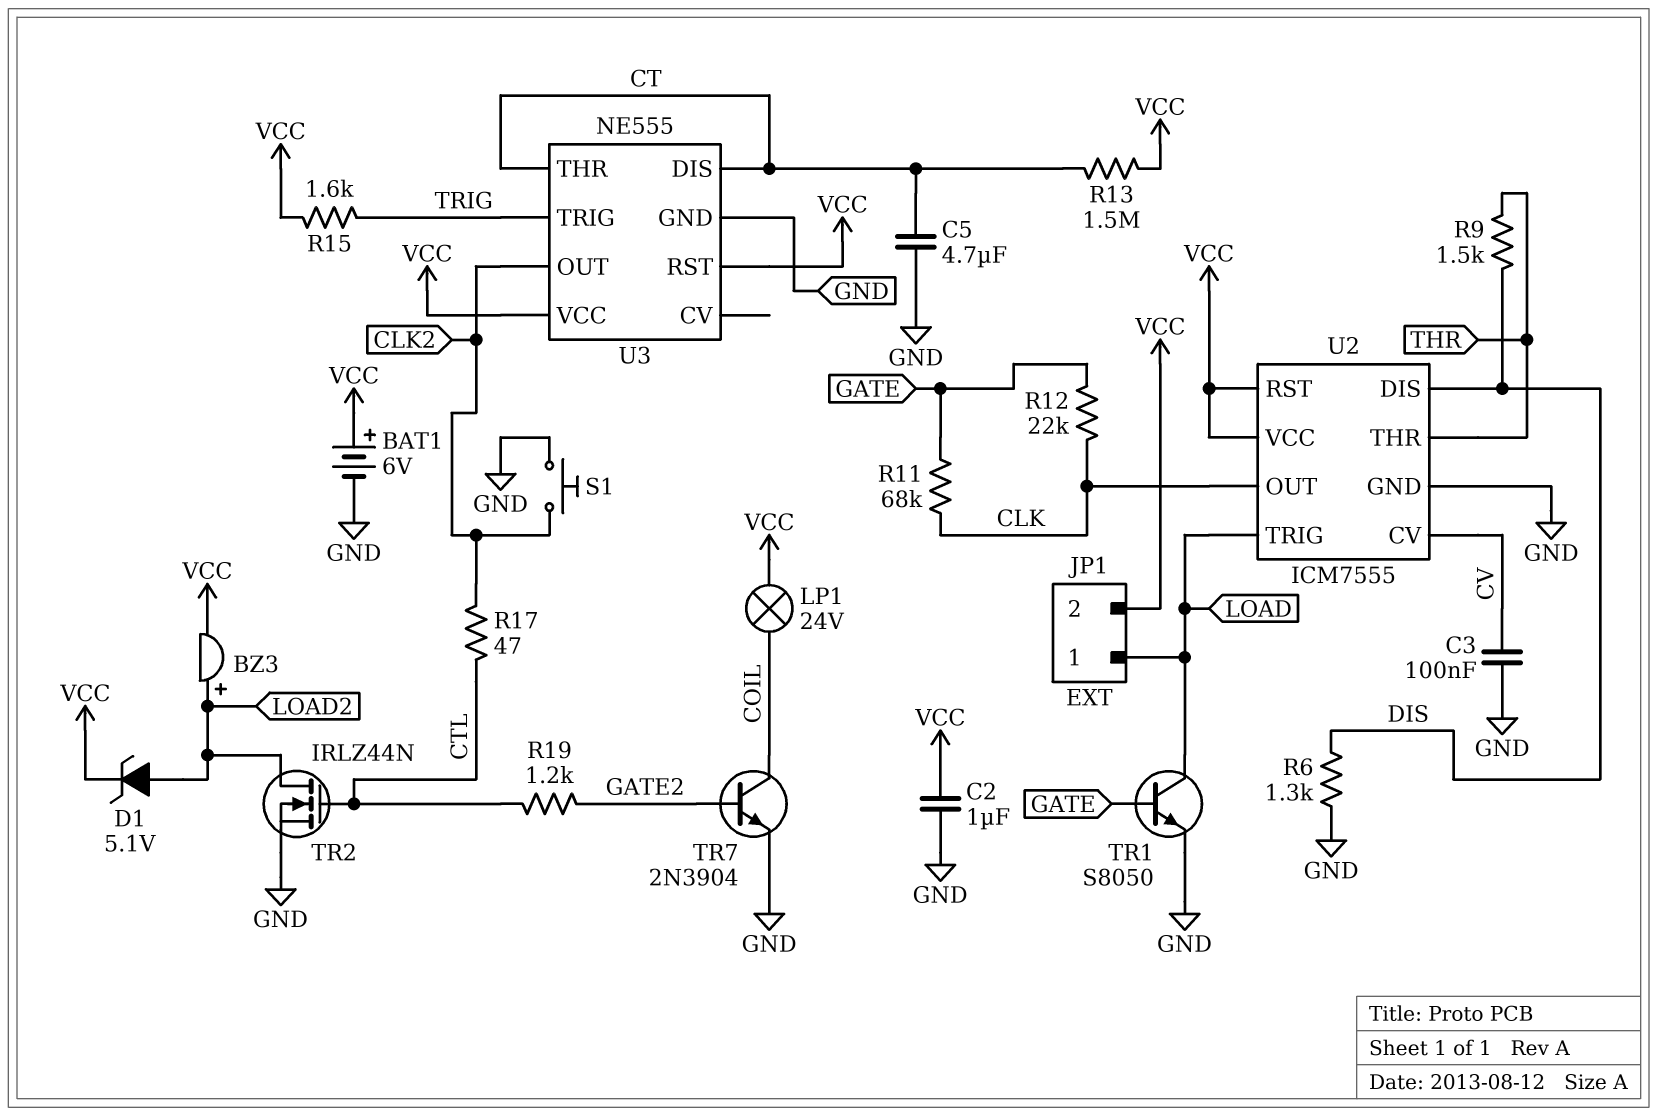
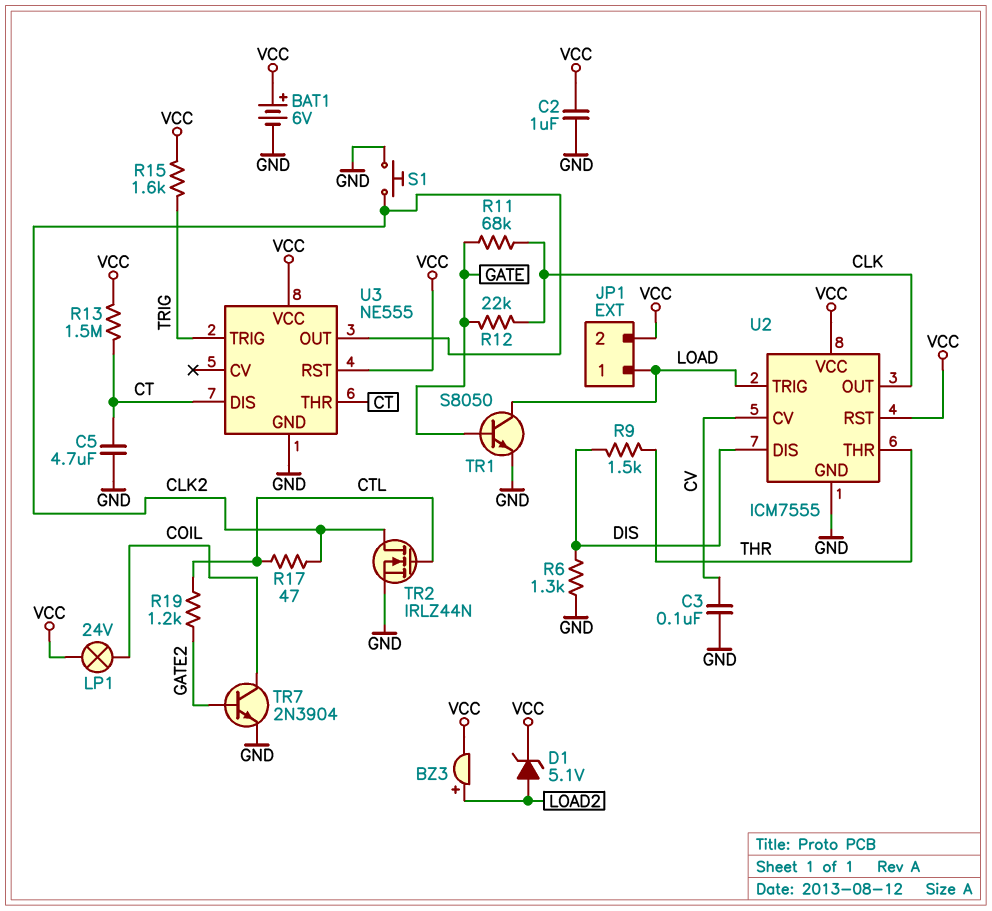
TR2: NMOS IRLZ44N (G CTL, D LOAD2, S GND) -> NMOS IRLZ44N (G CTL, D CLK2, S GND)

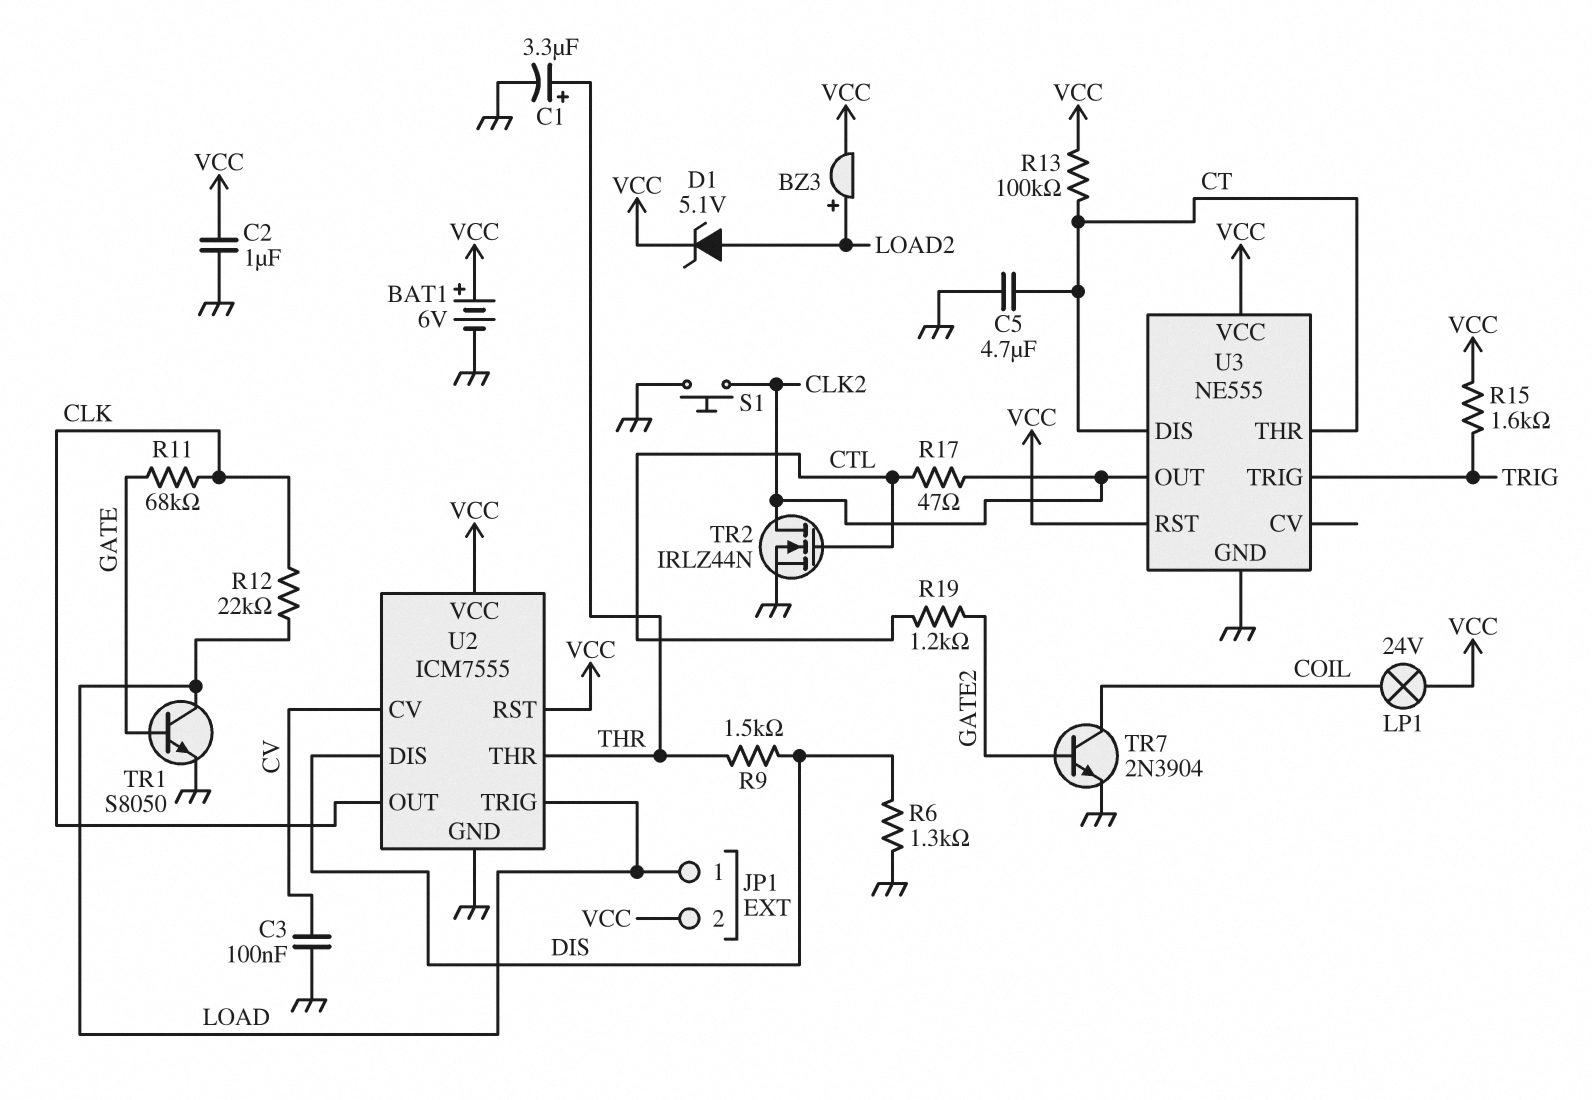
C1: none -> 3.3uF (plus THR, minus GND)
R12: 22k (CLK, GATE) -> 22k (CLK, LOAD)
R13: 1.5M (CT, VCC) -> 100k (CT, VCC)

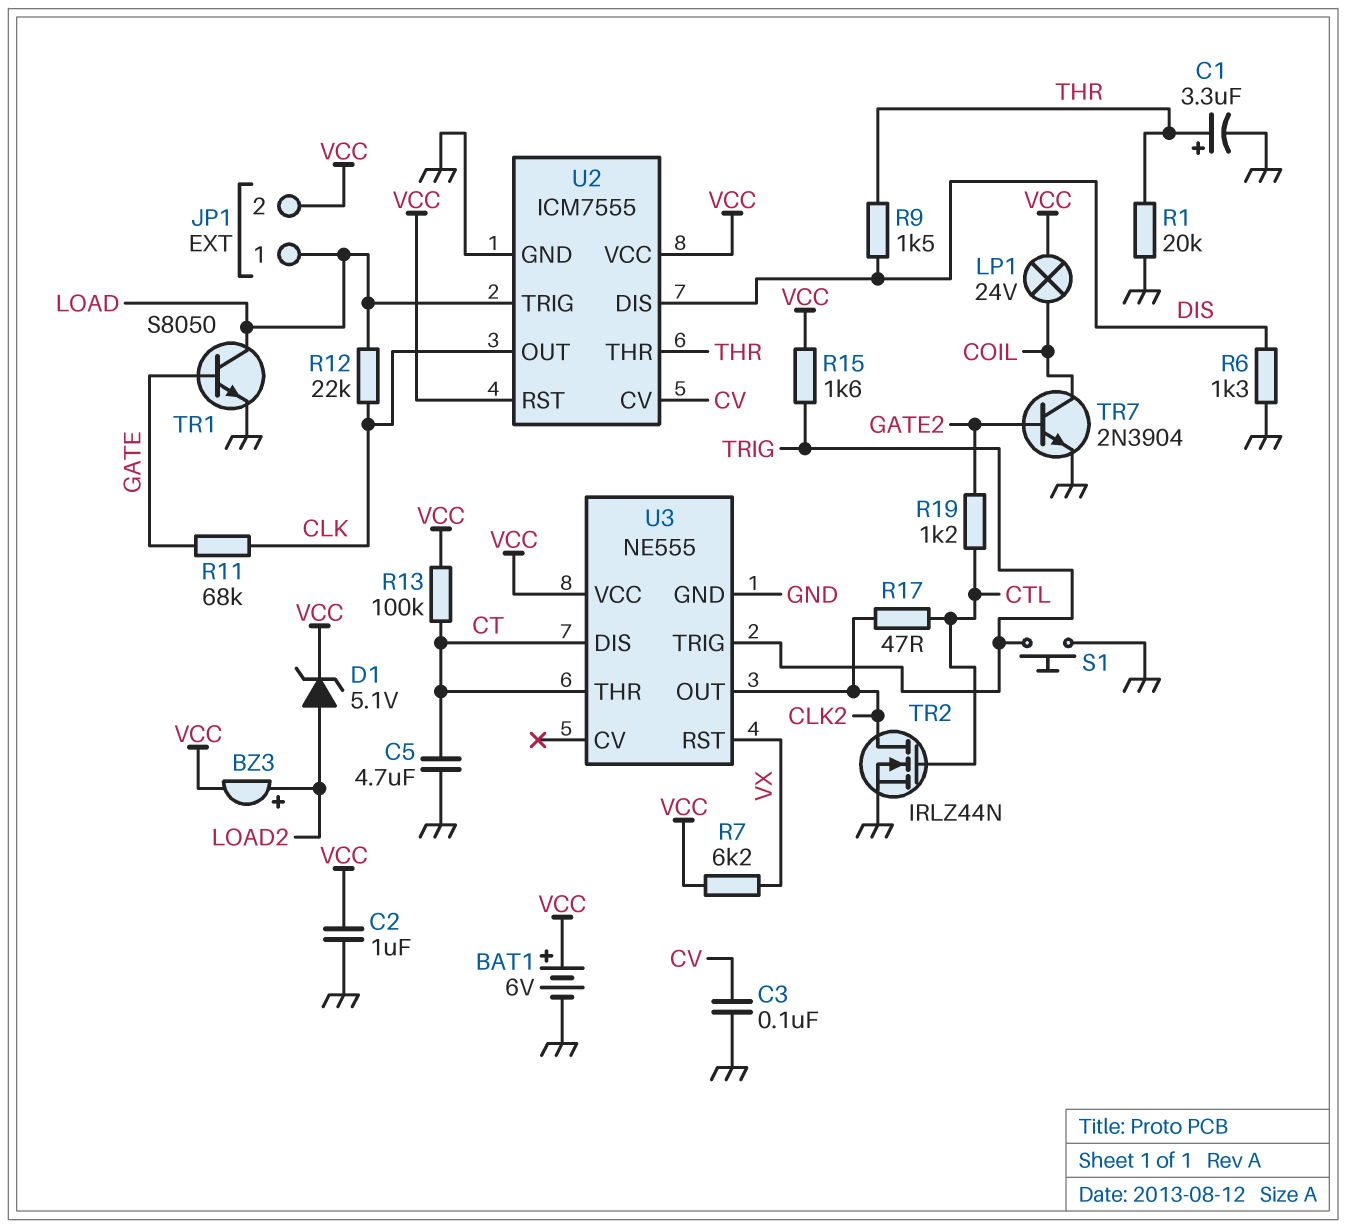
R1: none -> 20k (GND, THR)
R7: none -> 6.2k (VCC, VX)
S1: button (CLK2, GND) -> button (GND, TRIG)
U3 pin RST: VCC -> VX

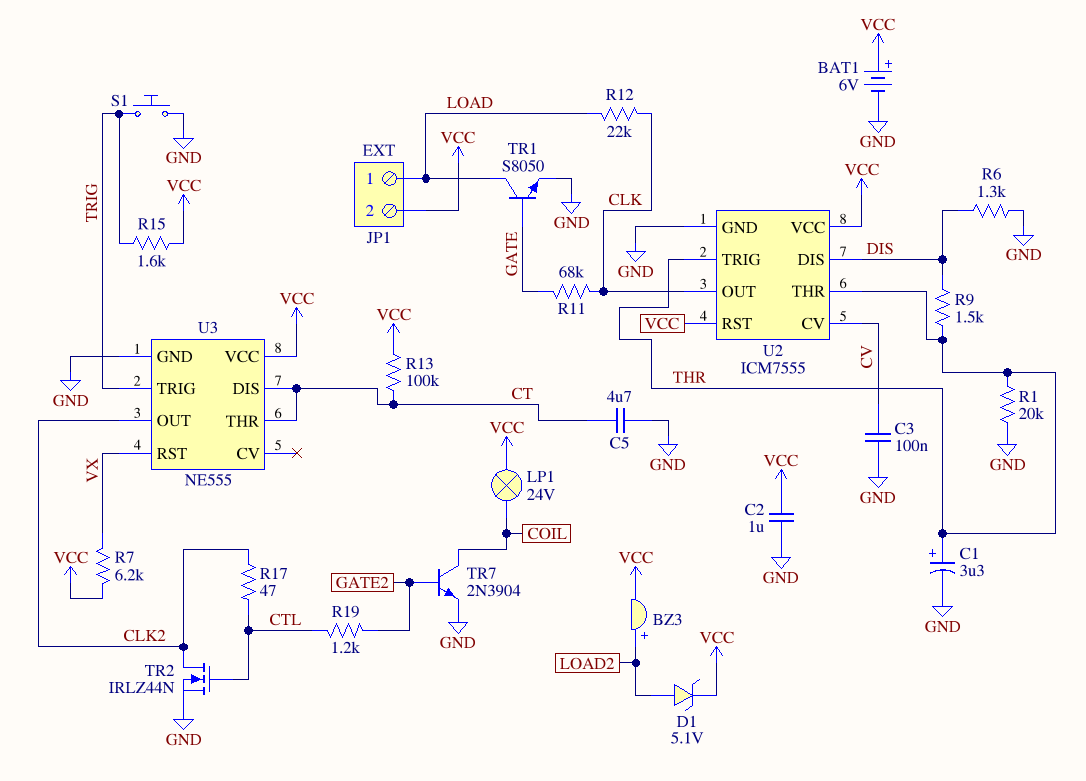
U2 pin TRIG: LOAD -> THR

